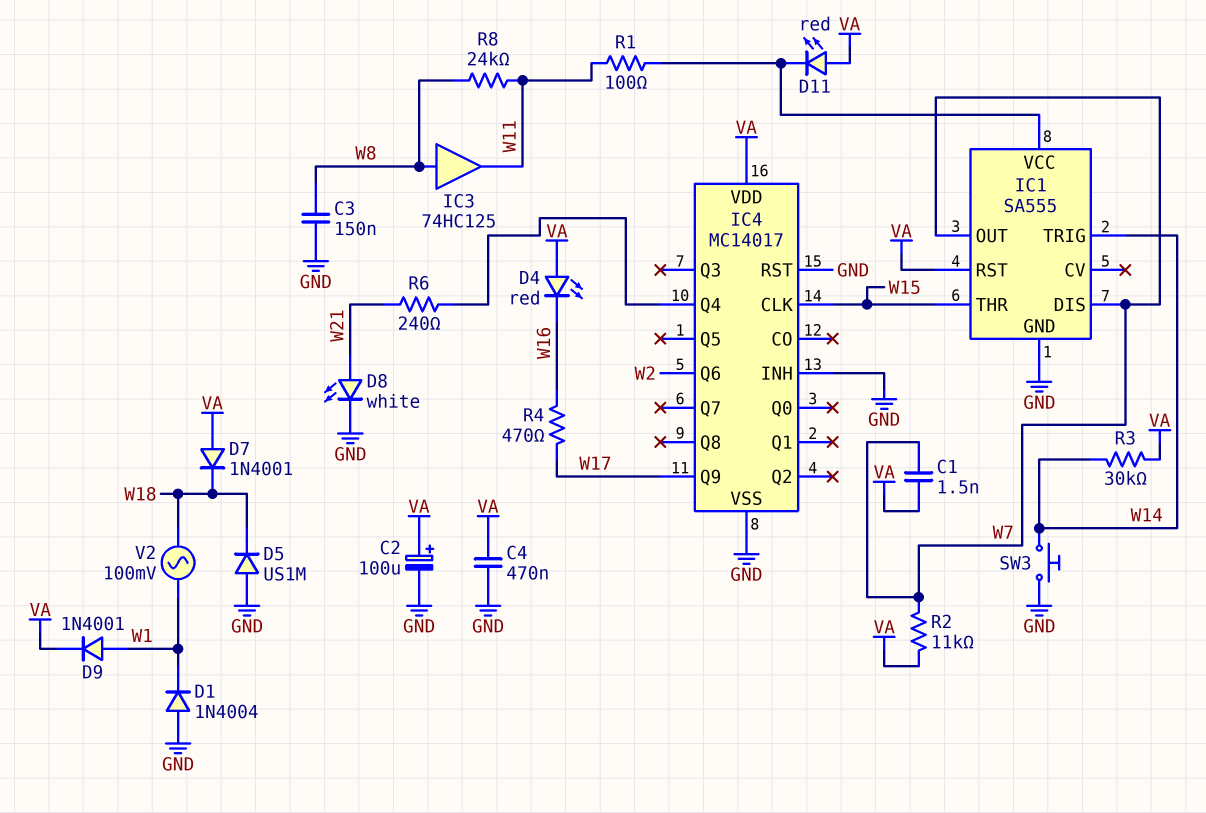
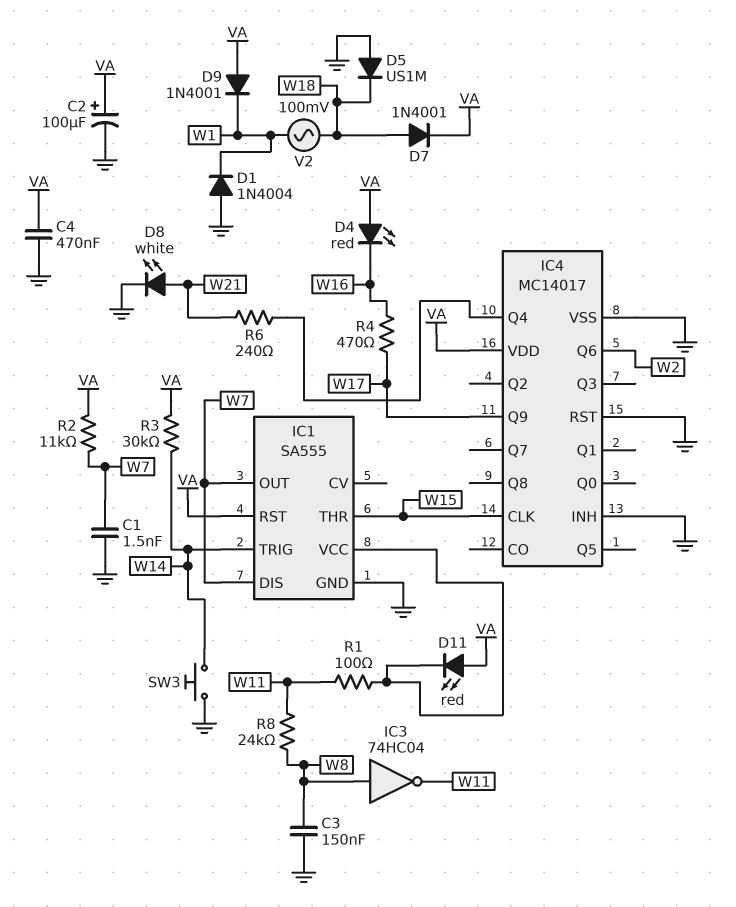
C1: 1.5nF (VA, W7) -> 1.5nF (GND, W7)
D7: diode 1N4001 (A VA, K W18) -> diode 1N4001 (A W18, K VA)
D9: diode 1N4001 (A W1, K VA) -> diode 1N4001 (A VA, K W1)
IC3: buffer 74HC125 (in W8, out W11) -> NOT 74HC04 (in W8, out W11)

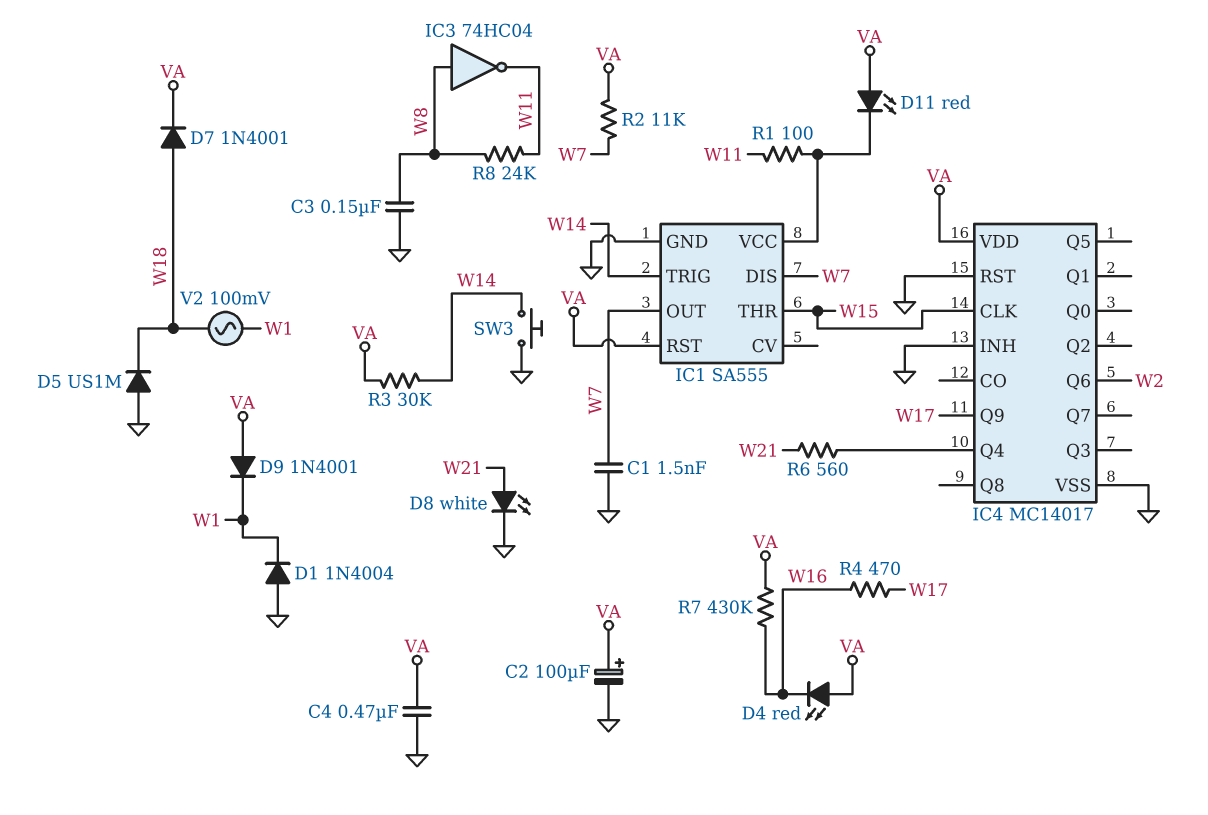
R6: 240 (IC4/Q4, W21) -> 560 (IC4/Q4, W21)
R7: none -> 430k (VA, W16)

